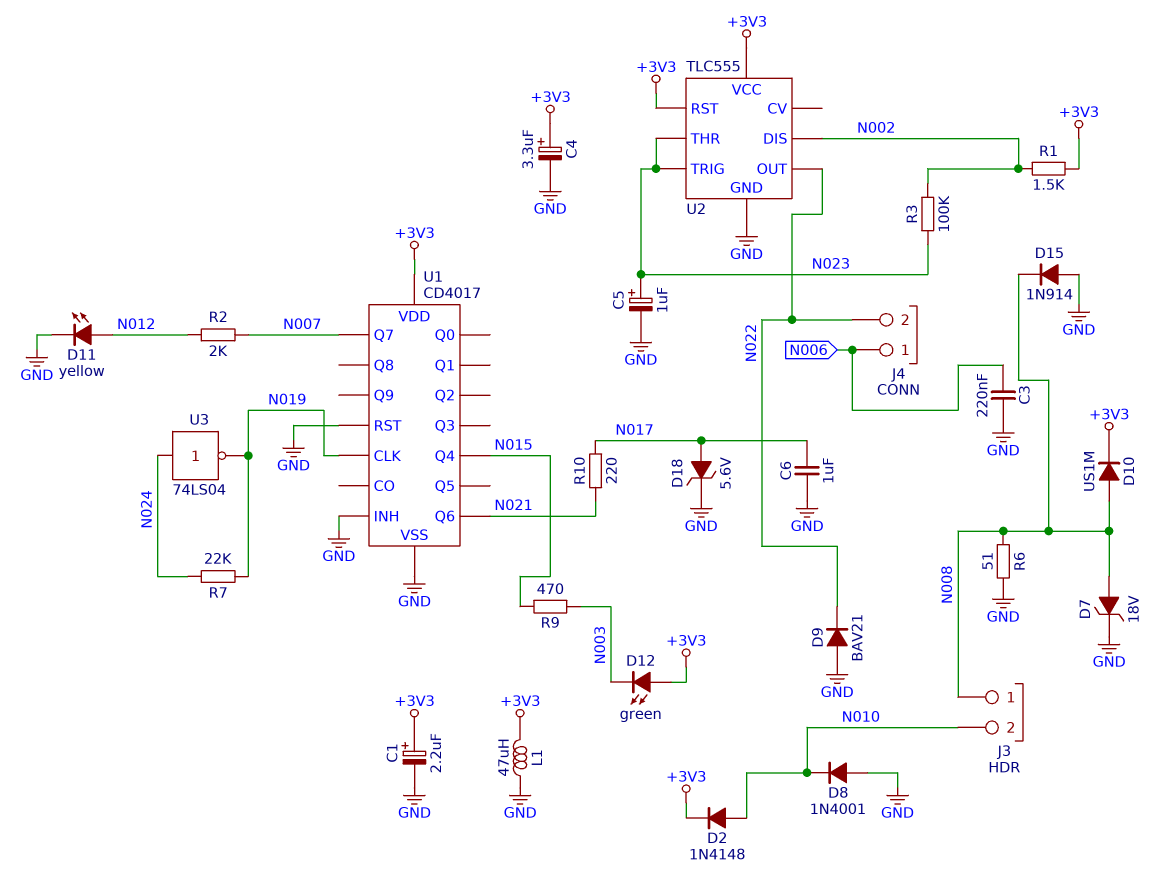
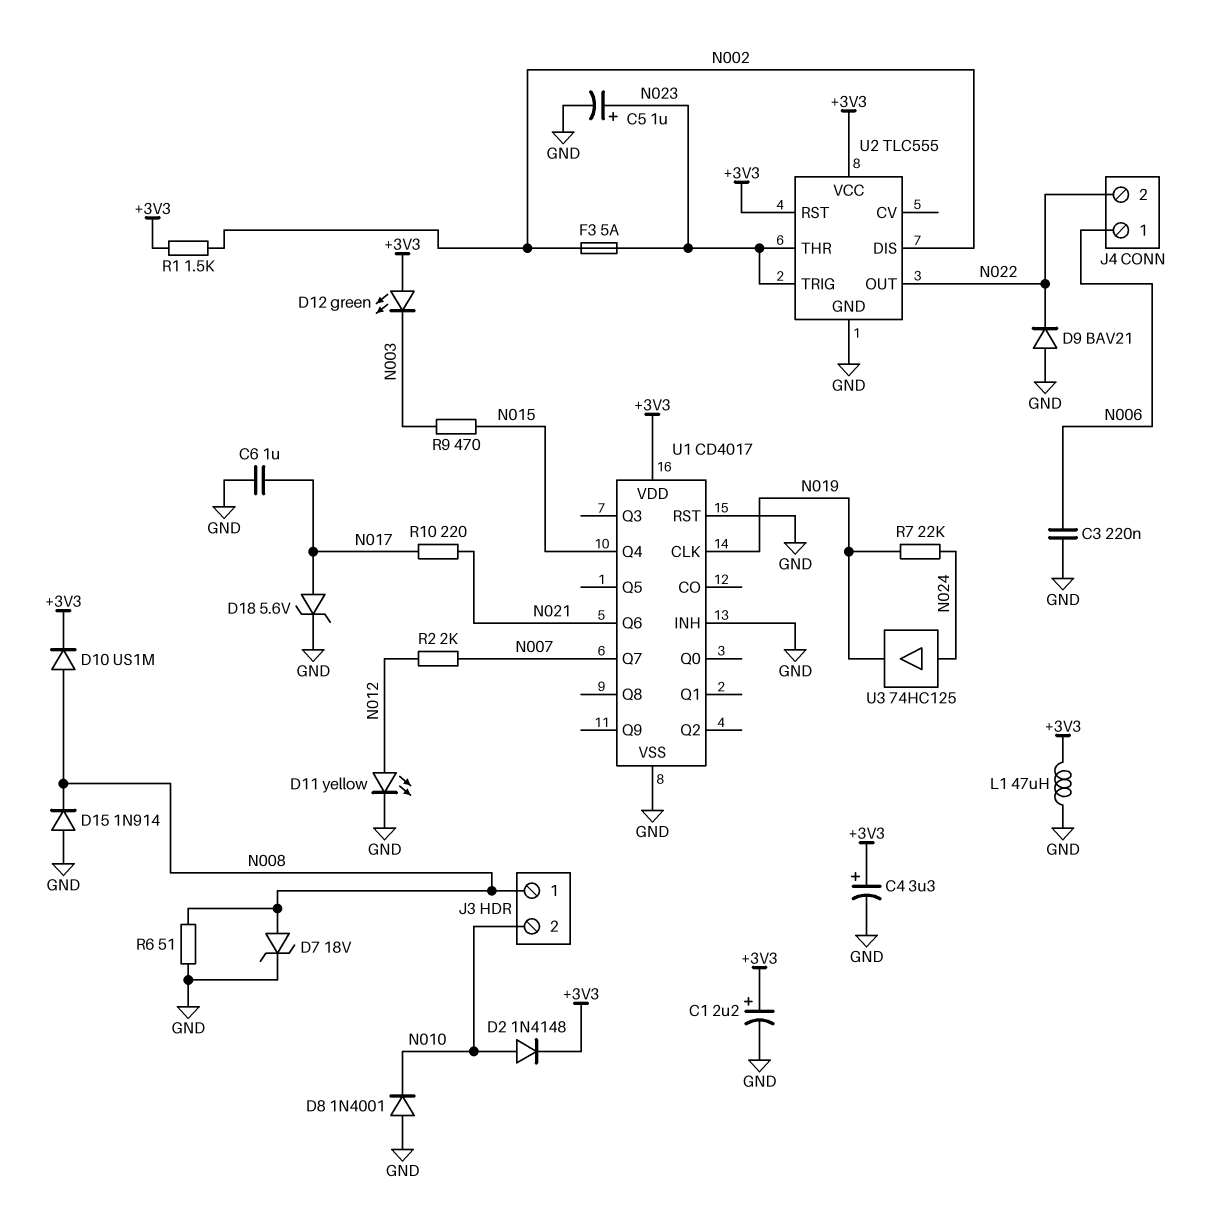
F3: none -> 5A (N002, N023)
R3: 100k (N002, N023) -> none
U3: NOT 74LS04 (in N024, out N019) -> buffer 74HC125 (in N024, out N019)

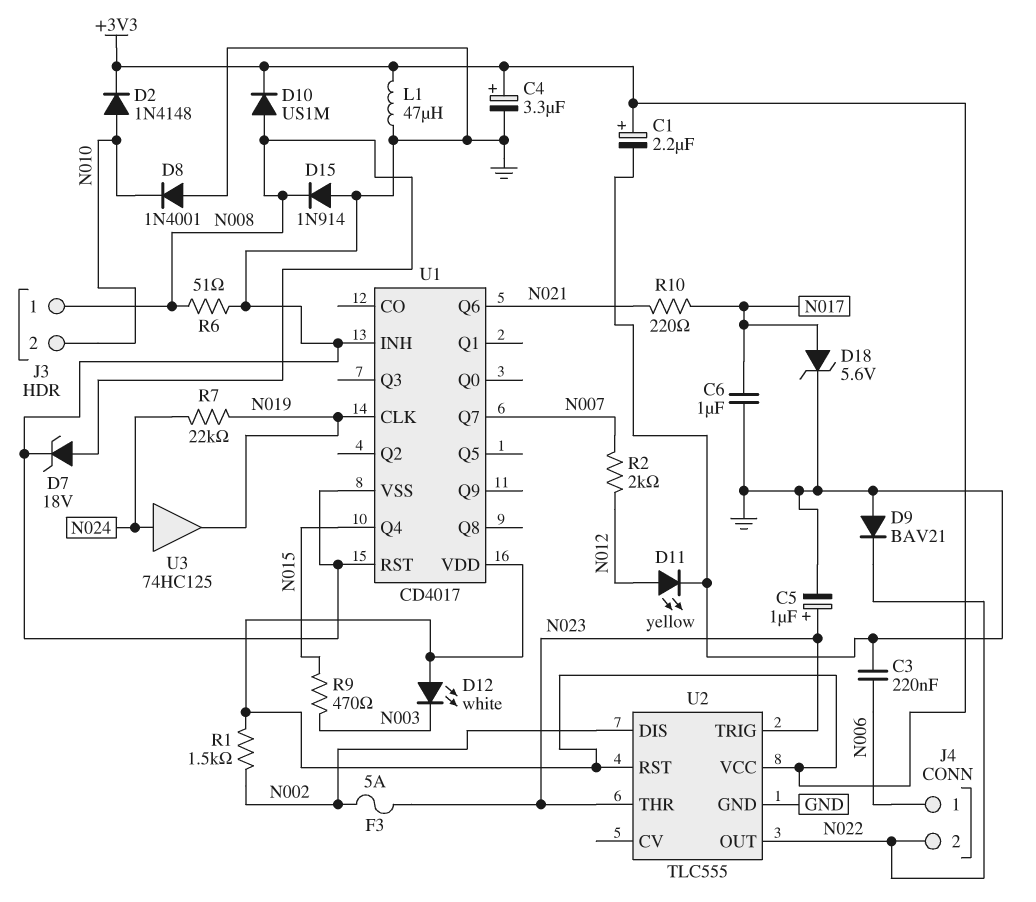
D12: LED green (A +3V3, K N003) -> LED white (A +3V3, K N003)

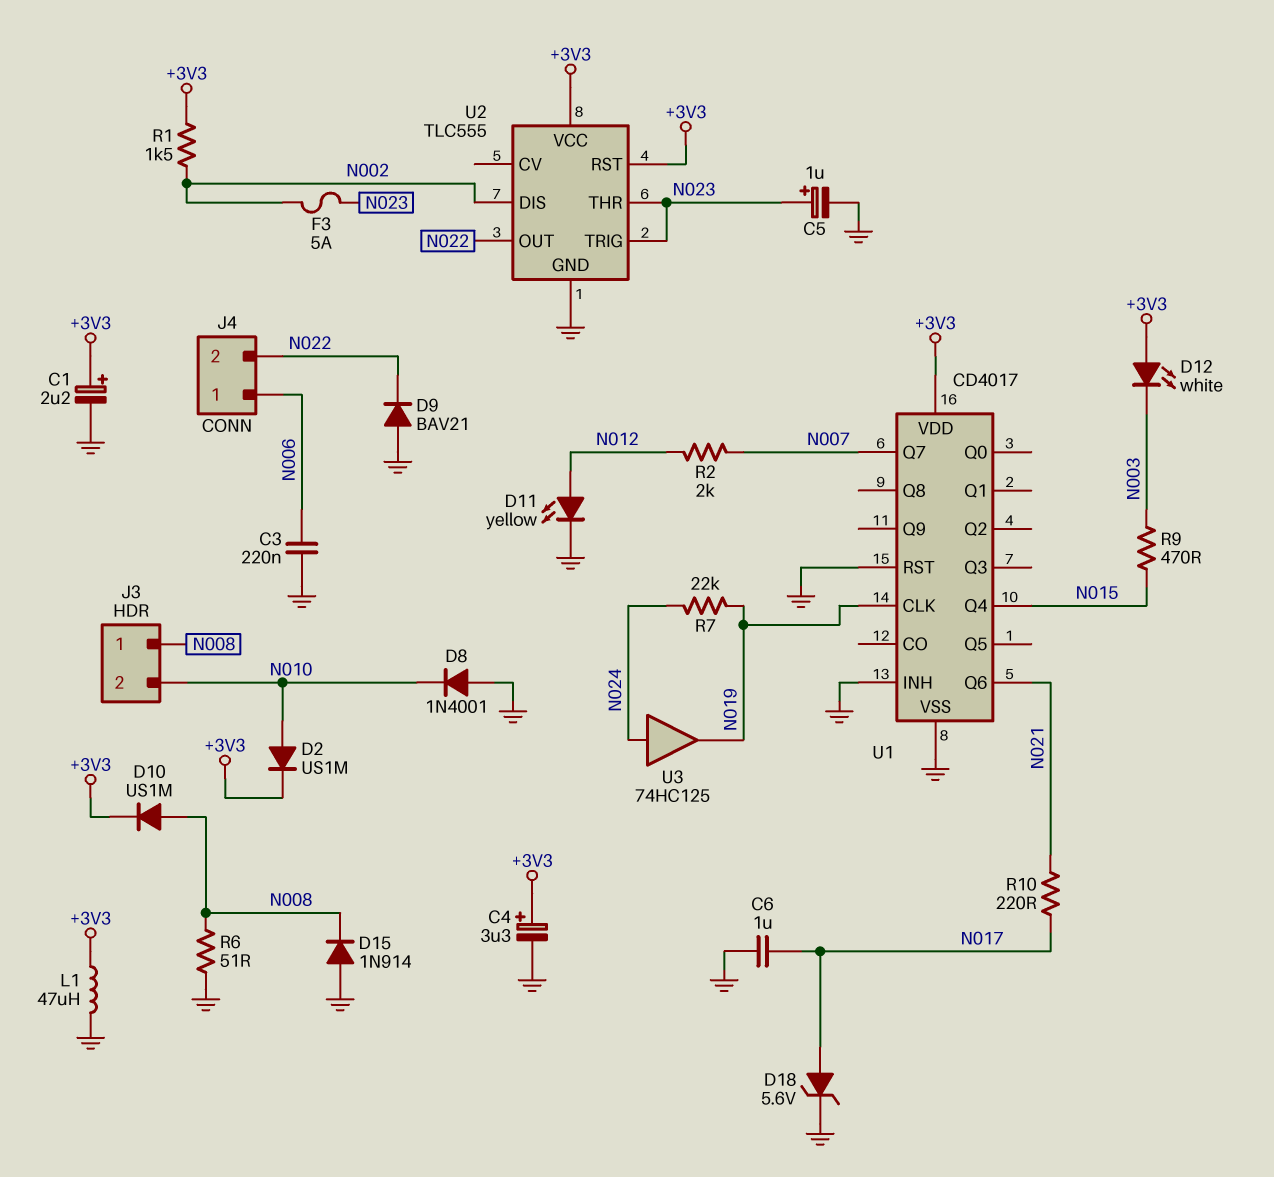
D2: diode 1N4148 (A N010, K +3V3) -> diode US1M (A N010, K +3V3)
D7: zener 18V (A N008, K GND) -> none

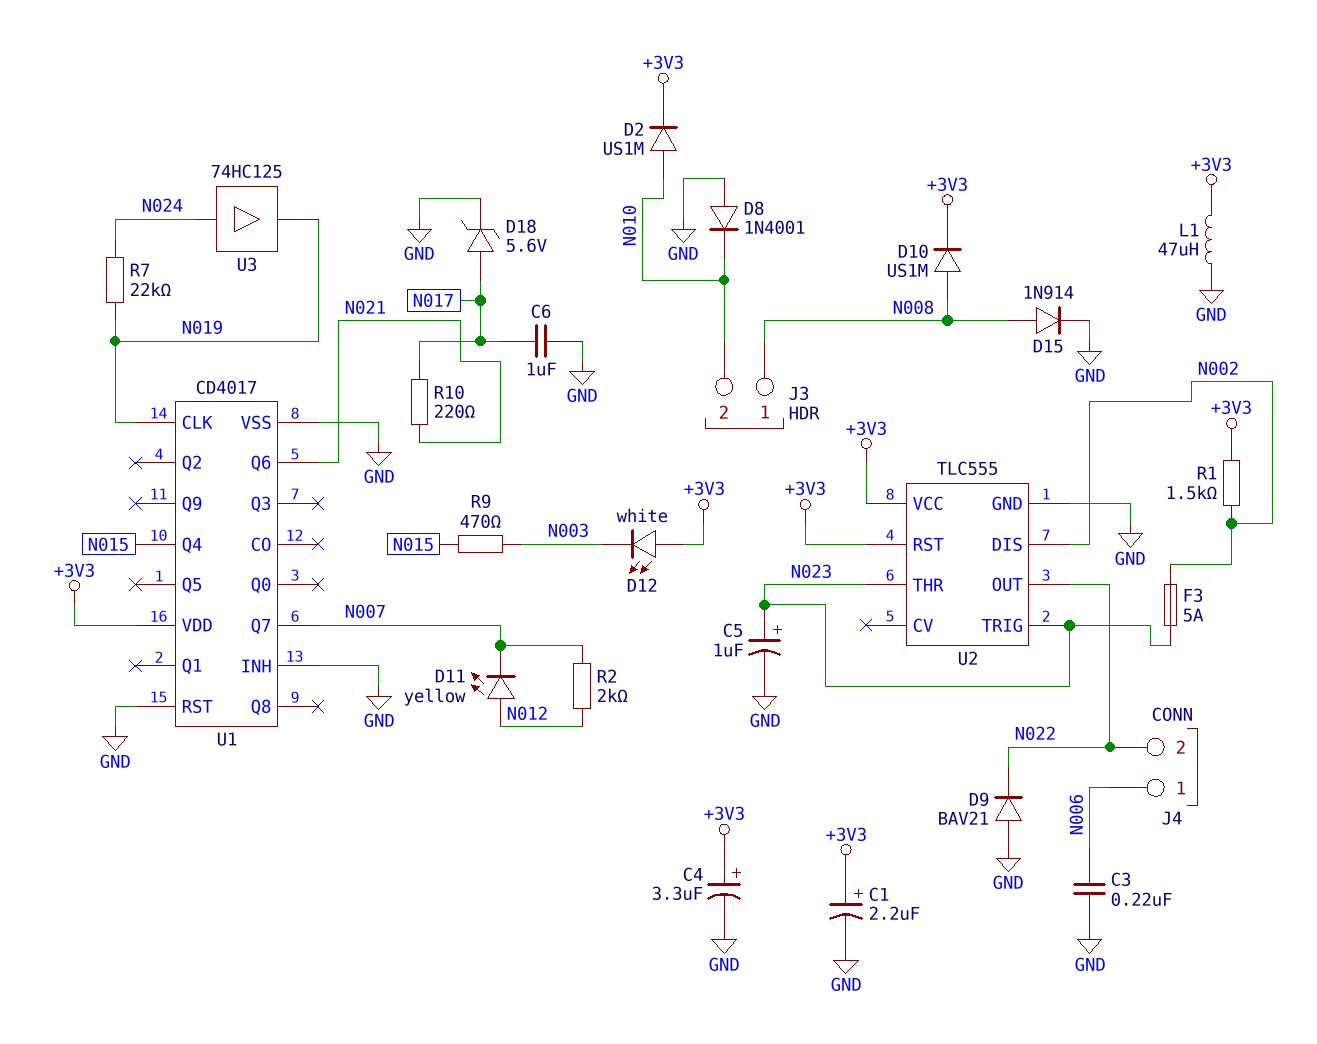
D11: LED yellow (A N012, K GND) -> LED yellow (A N012, K N007)
D15: diode 1N914 (A GND, K N008) -> diode 1N914 (A N008, K GND)
R6: 51 (GND, N008) -> none

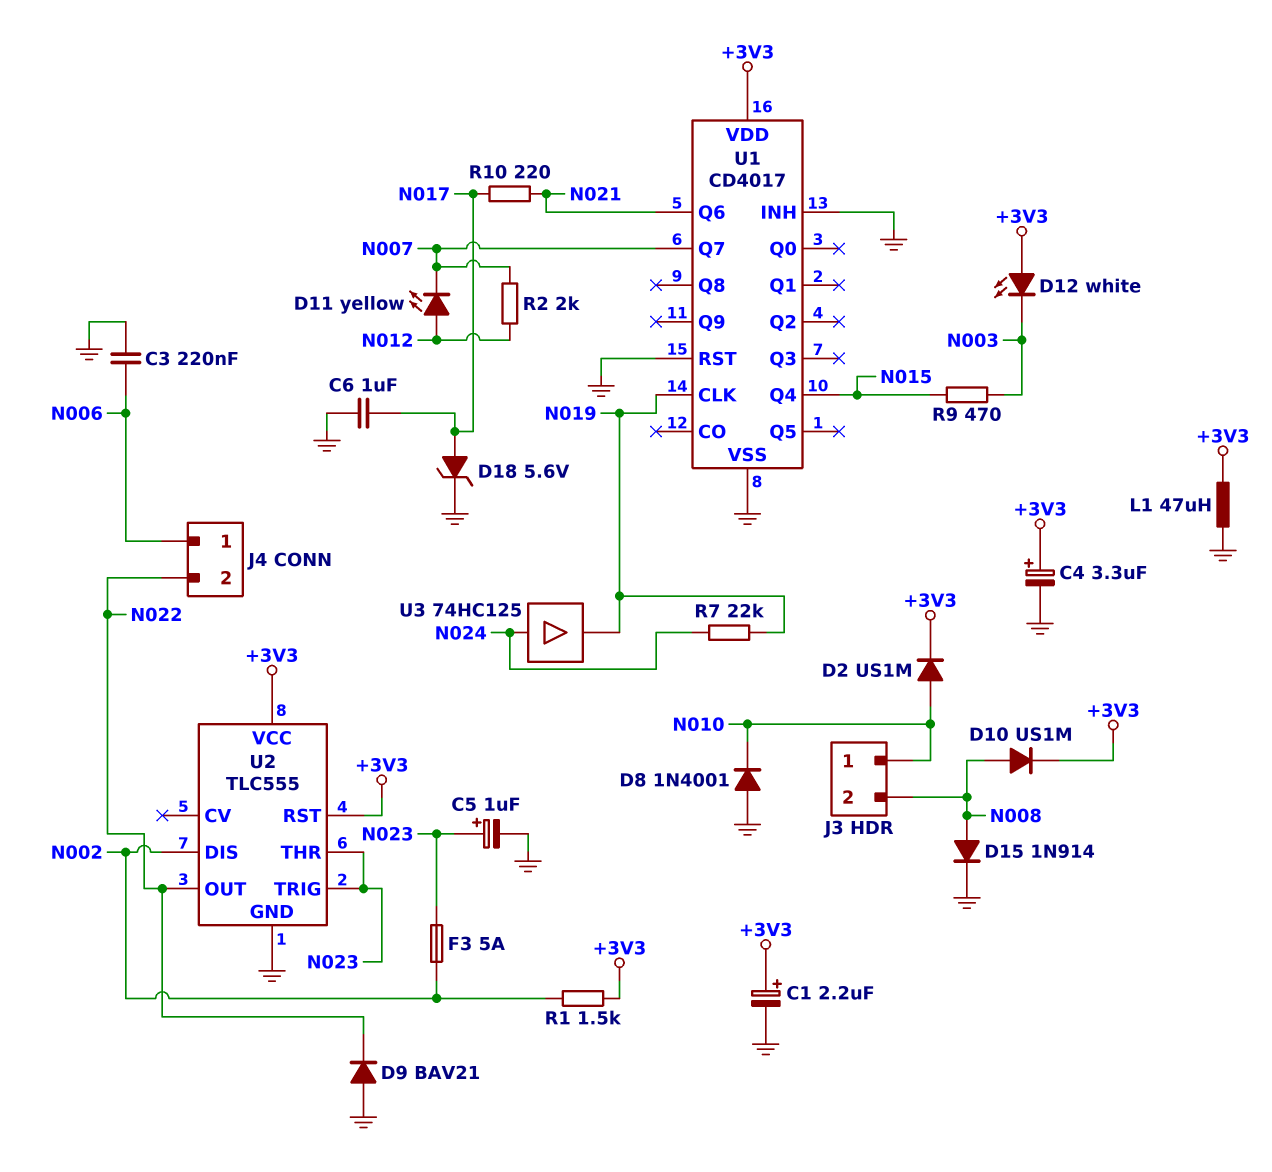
J3 pin 1: N008 -> N010
J3 pin 2: N010 -> N008

